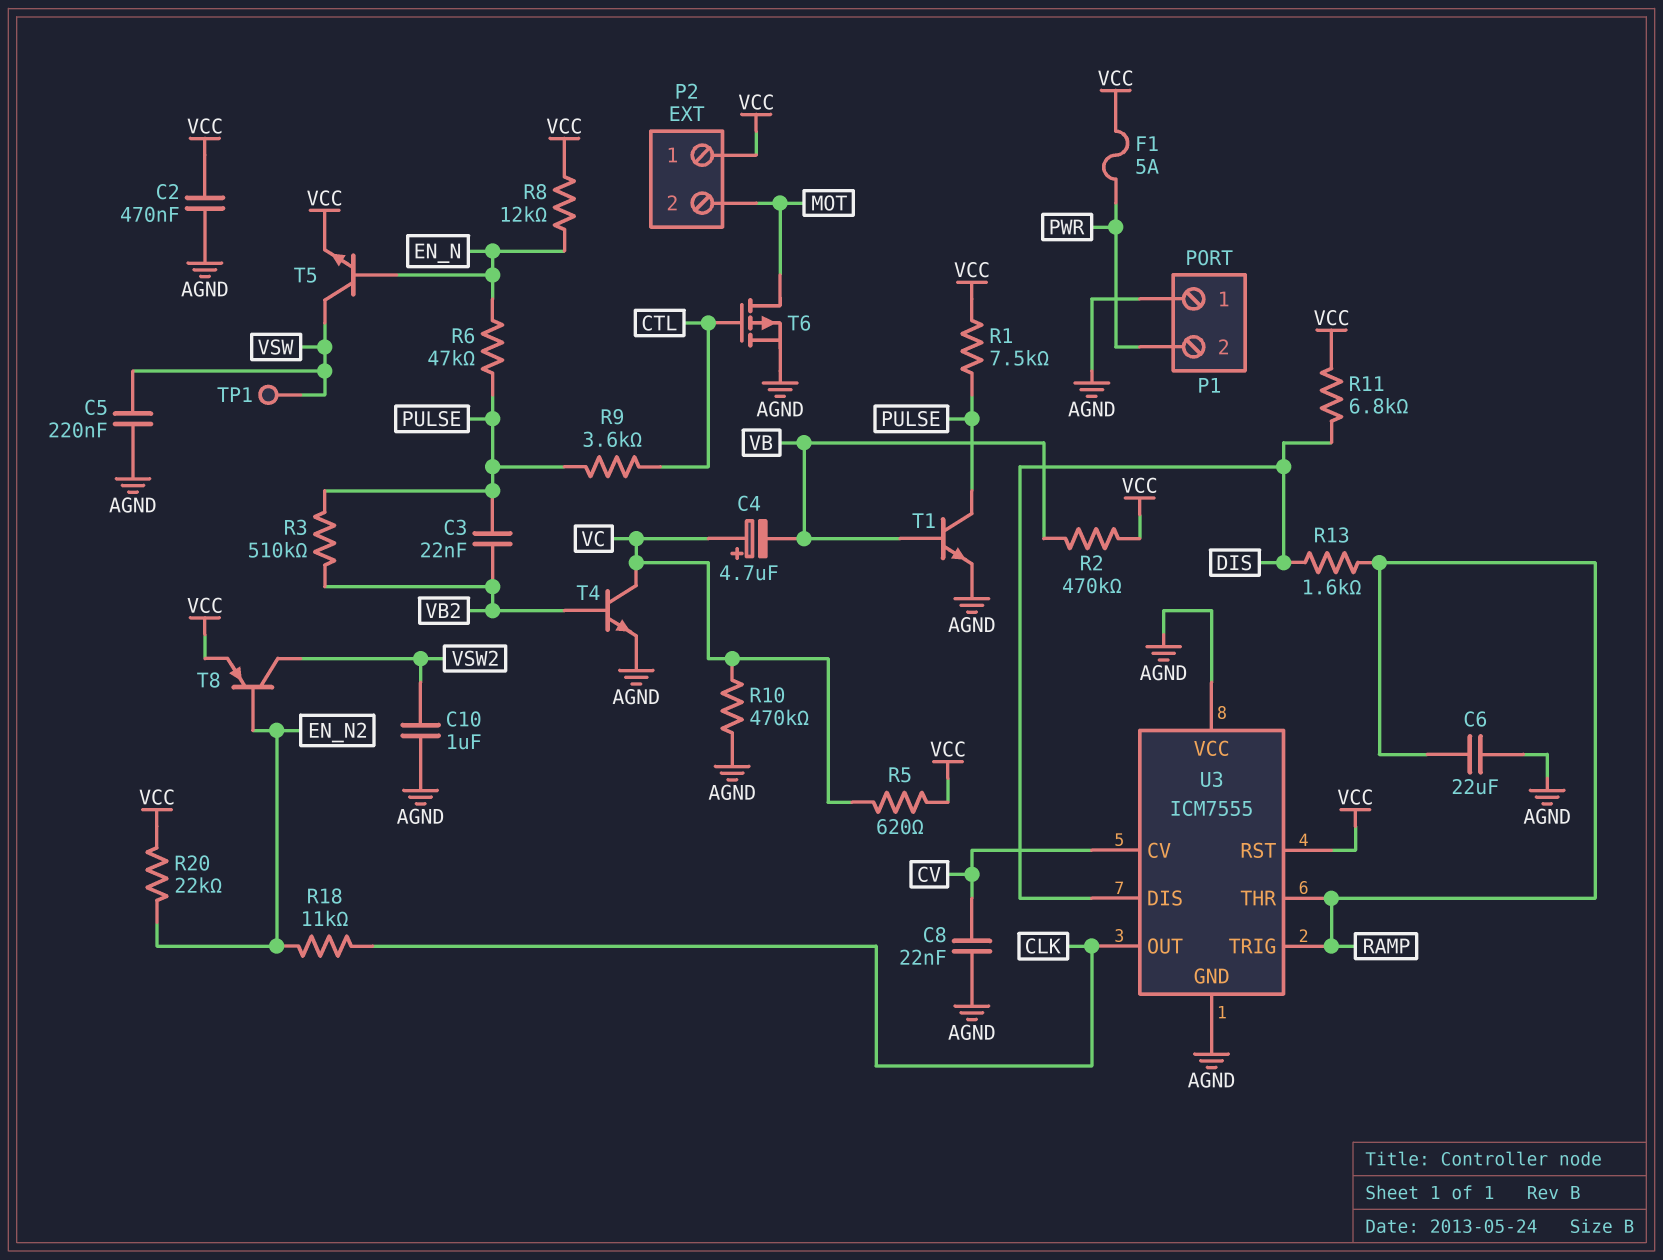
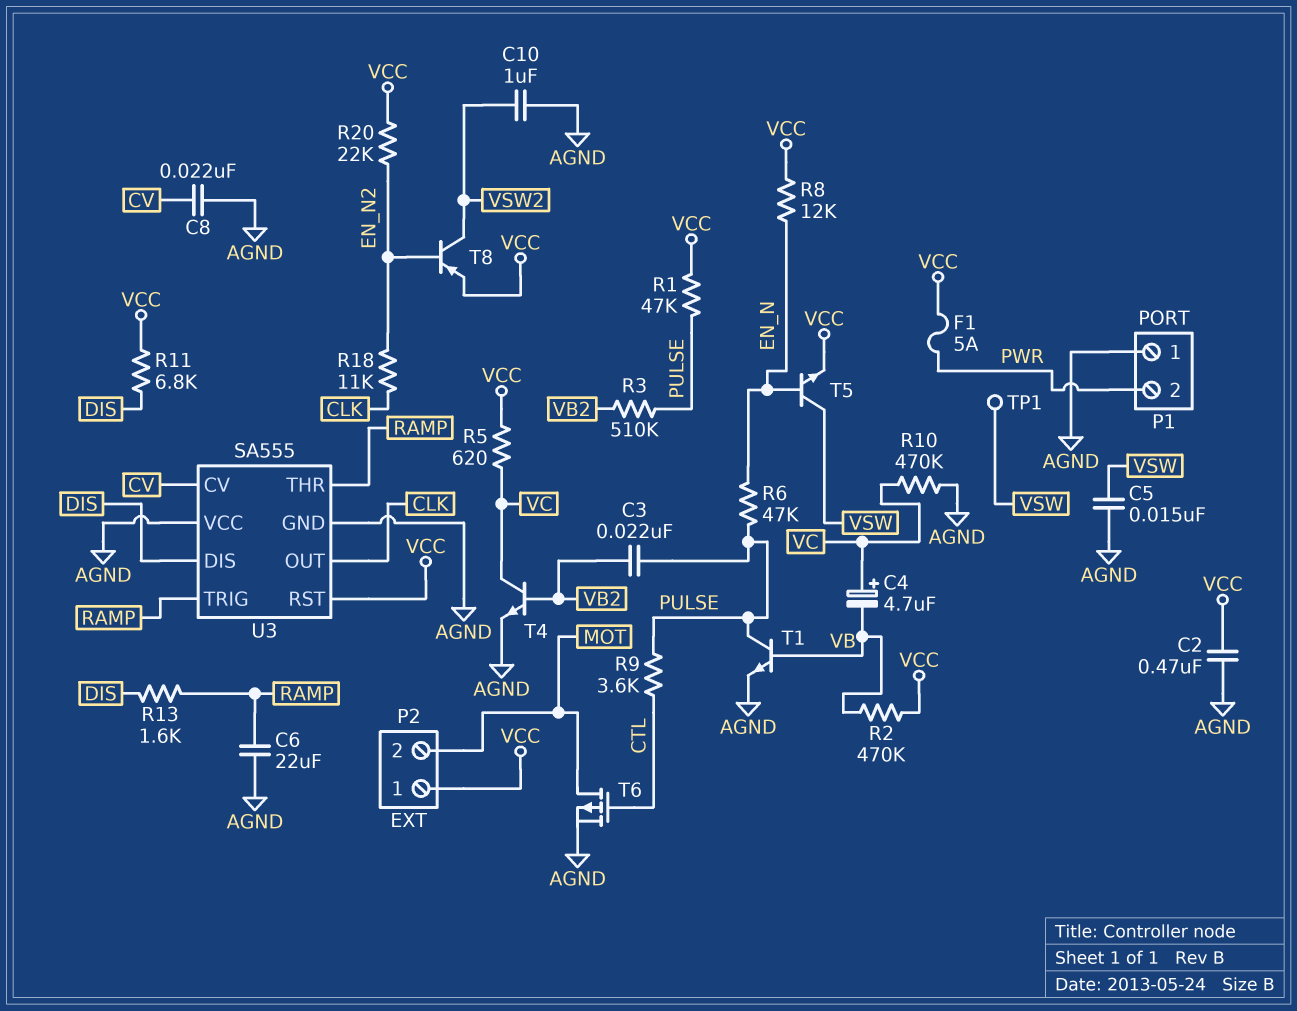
C5: 220nF (AGND, VSW) -> 15nF (AGND, VSW)
R1: 7.5k (PULSE, VCC) -> 47k (PULSE, VCC)
U3: ICM7555 -> SA555

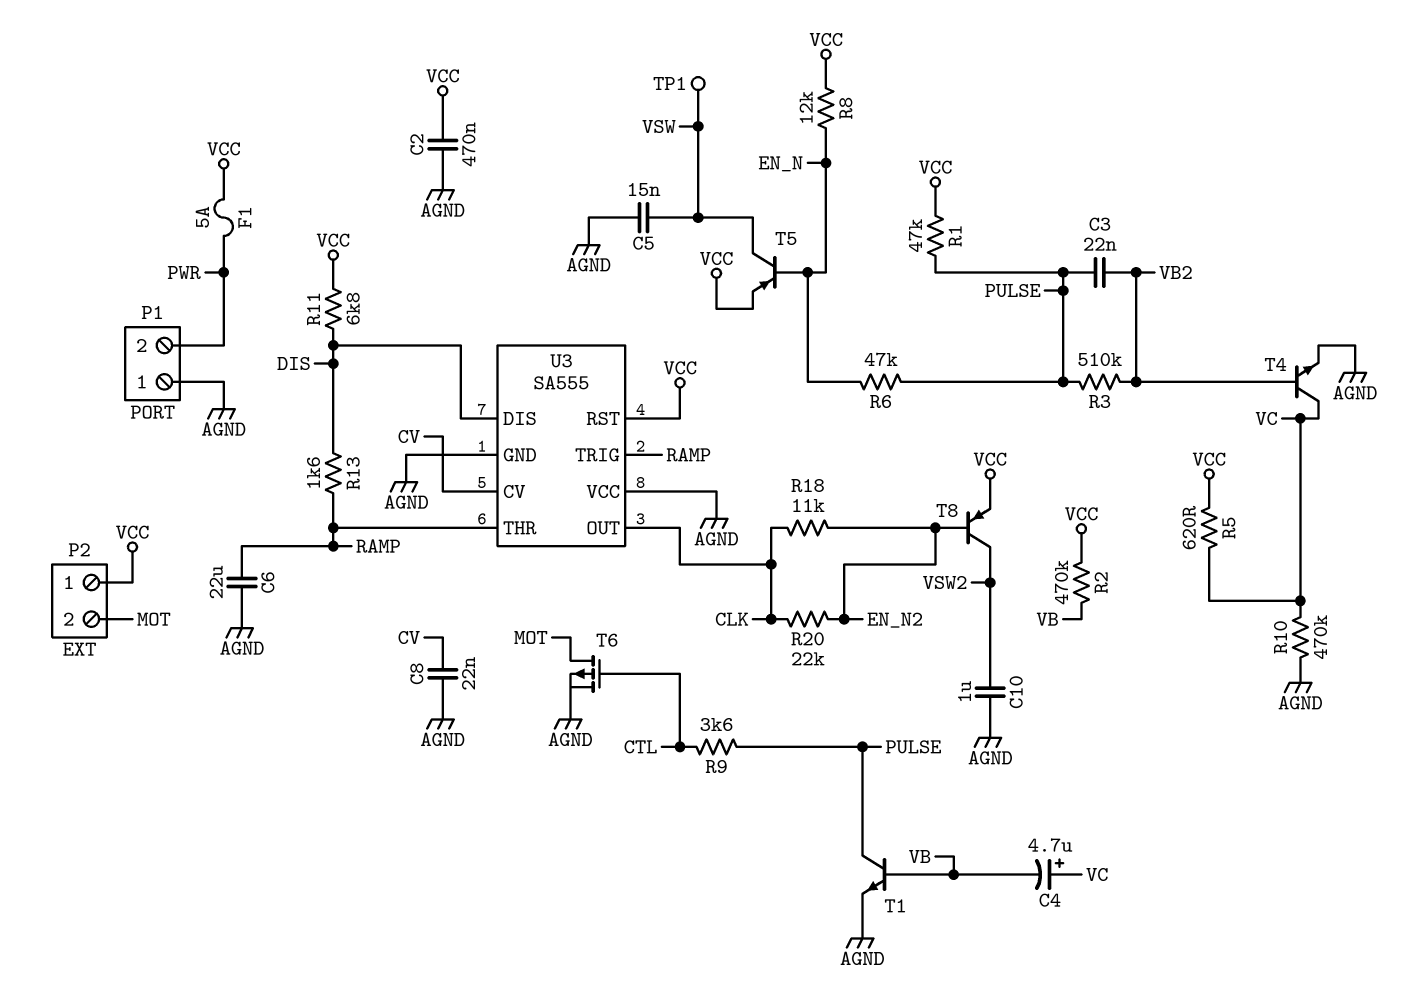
R20: 22k (EN_N2, VCC) -> 22k (CLK, EN_N2)
T5: NPN (B EN_N, C VSW, E VCC) -> PNP (B EN_N, C VSW, E VCC)

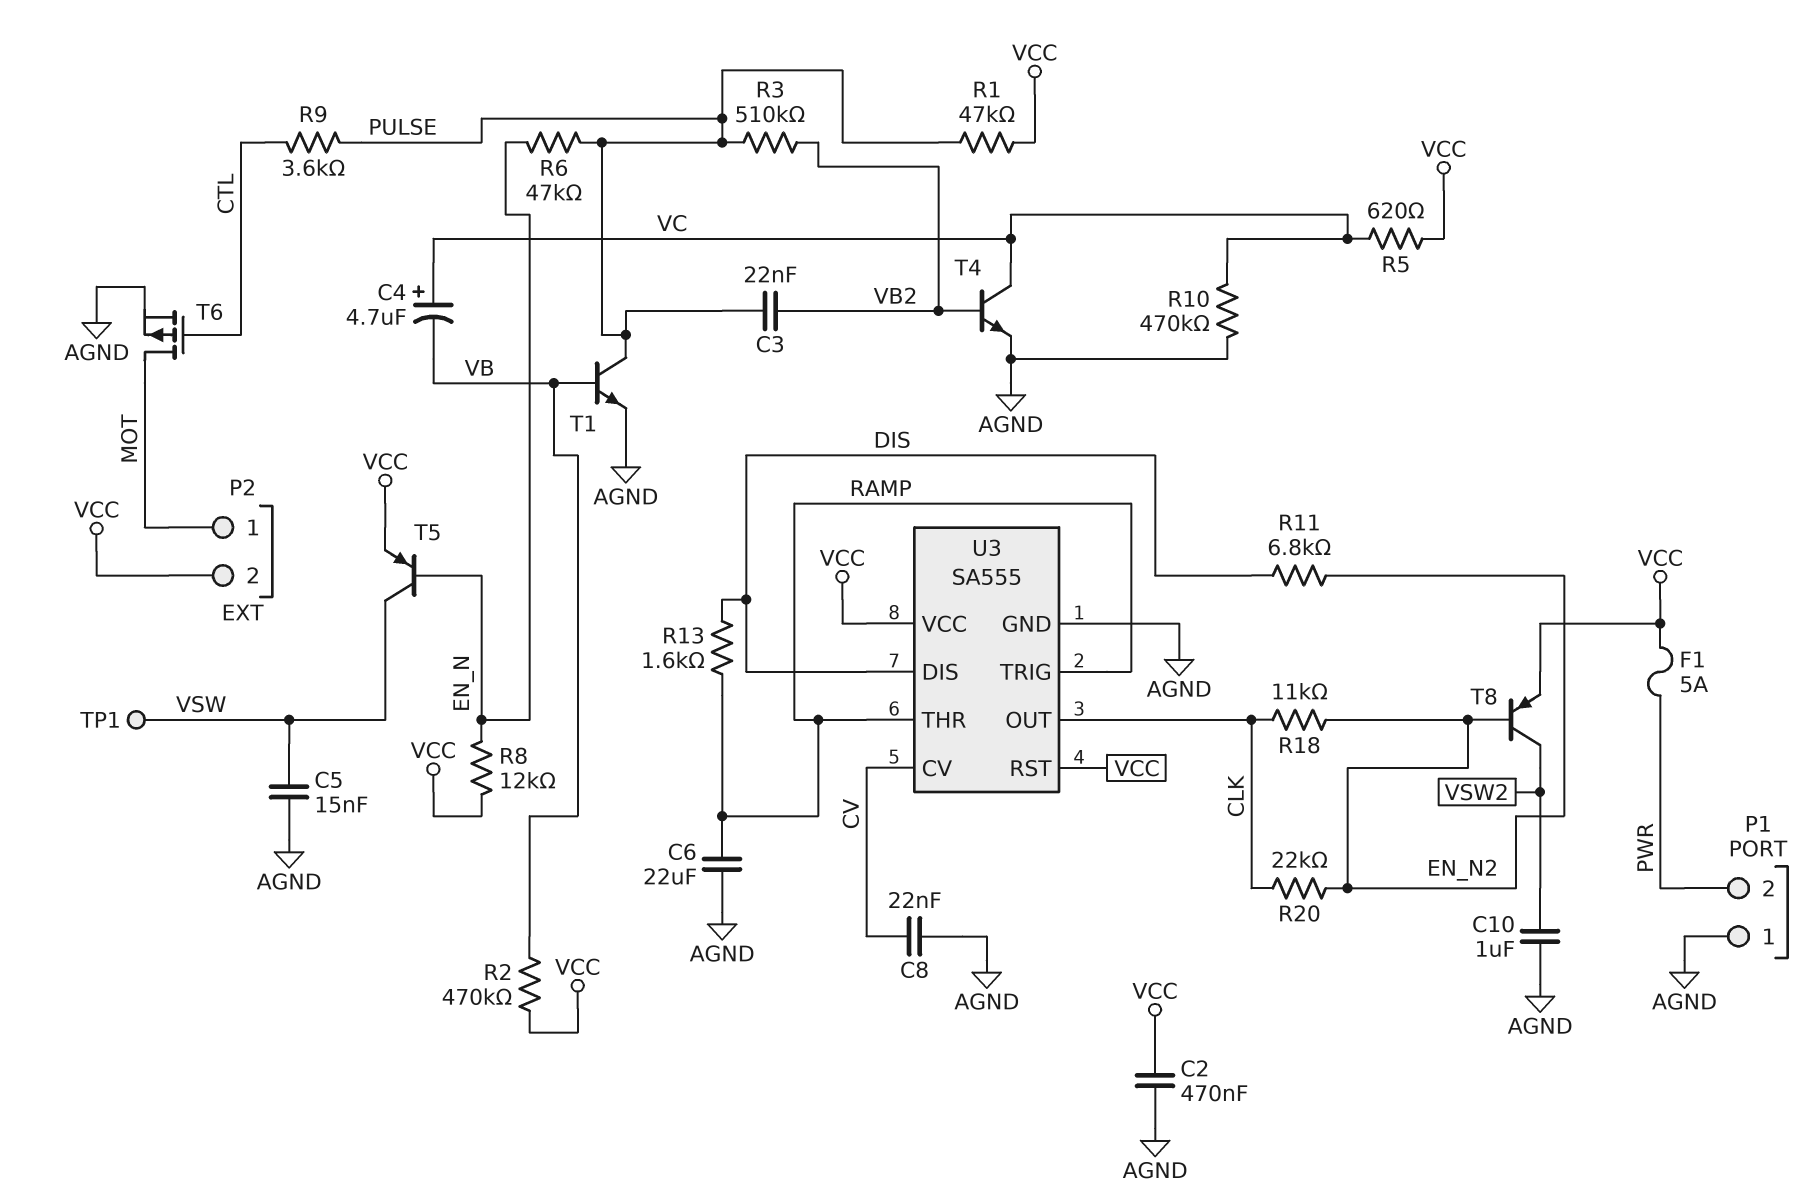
P2 pin 1: VCC -> MOT
P2 pin 2: MOT -> VCC
R11: 6.8k (DIS, VCC) -> 6.8k (DIS, EN_N2)
U3 pin VCC: AGND -> VCC

